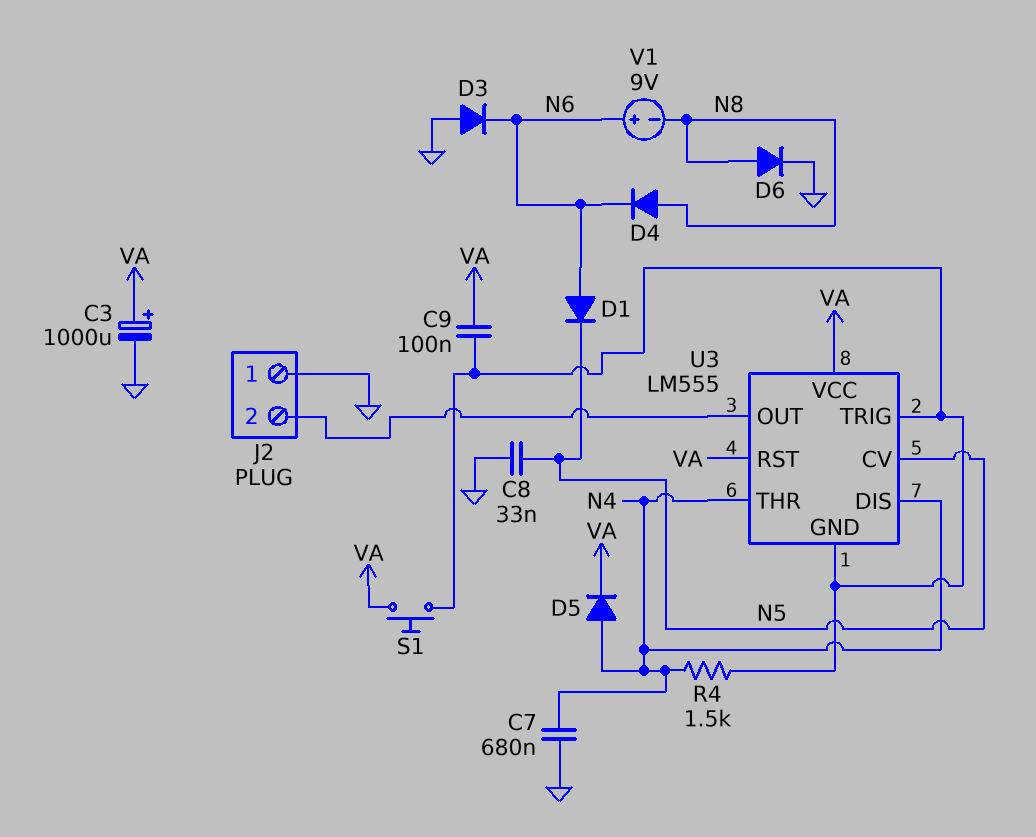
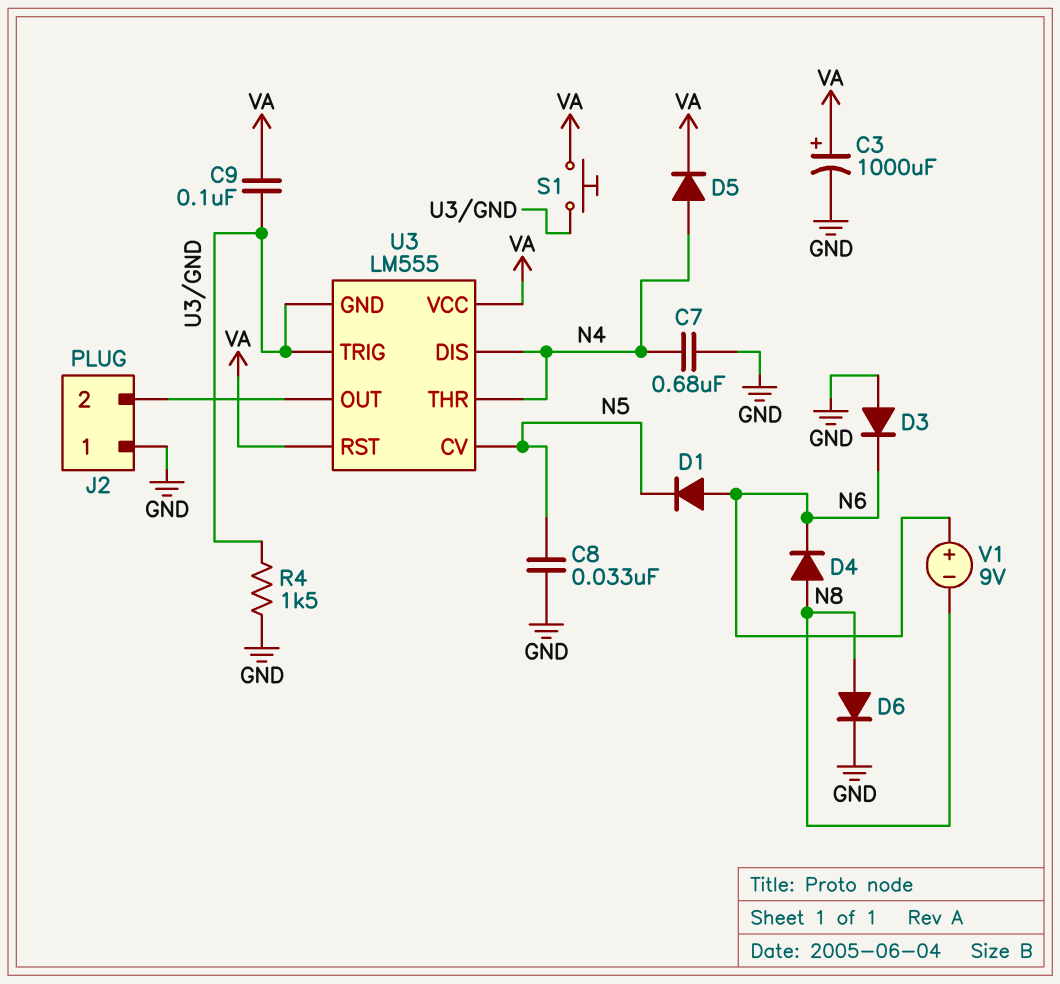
R4: 1.5k (N4, U3/GND) -> 1.5k (GND, U3/GND)

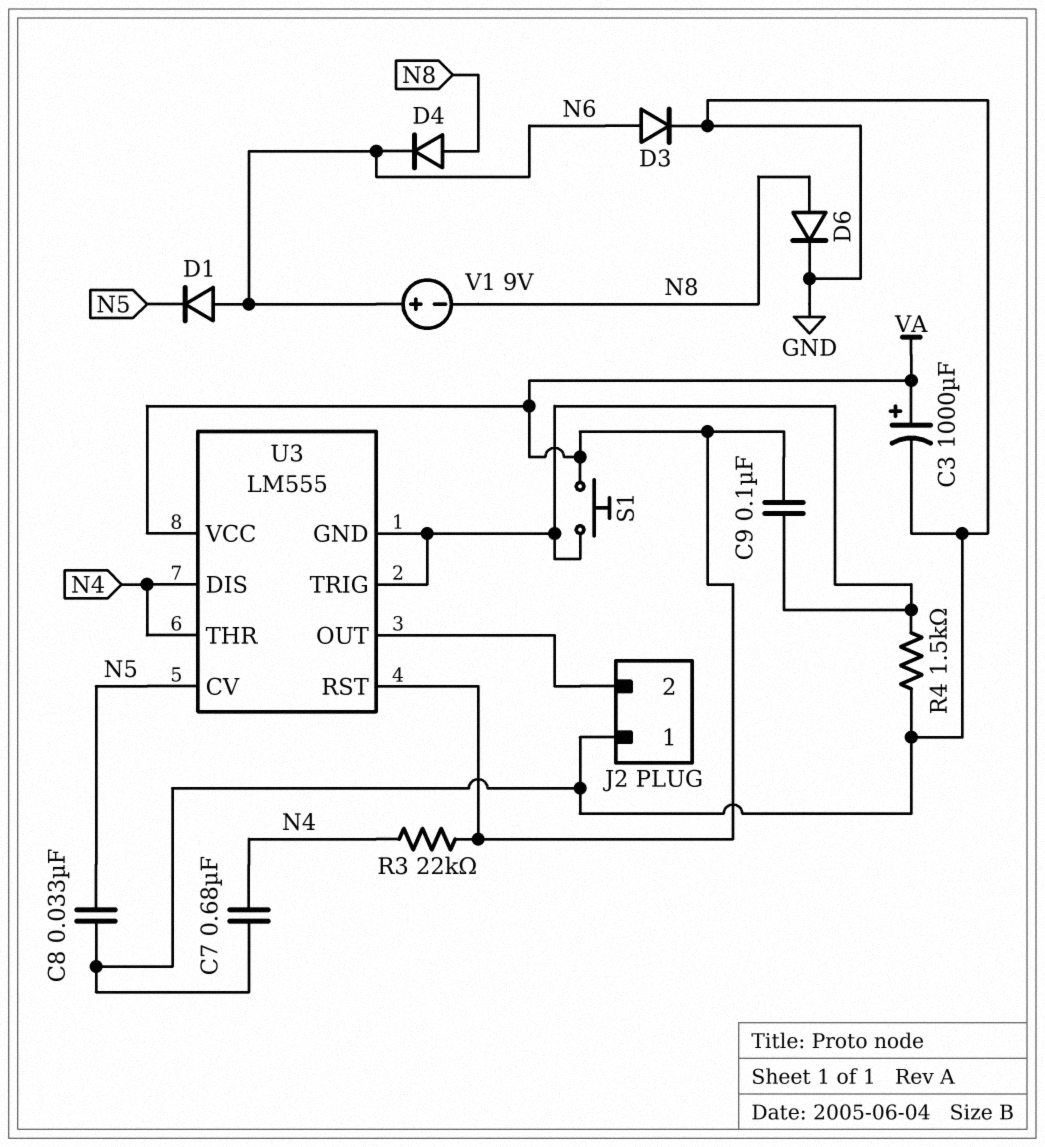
D3: diode (A GND, K N6) -> diode (A N6, K GND)
D5: diode (A N4, K VA) -> none
R3: none -> 22k (N4, VA)

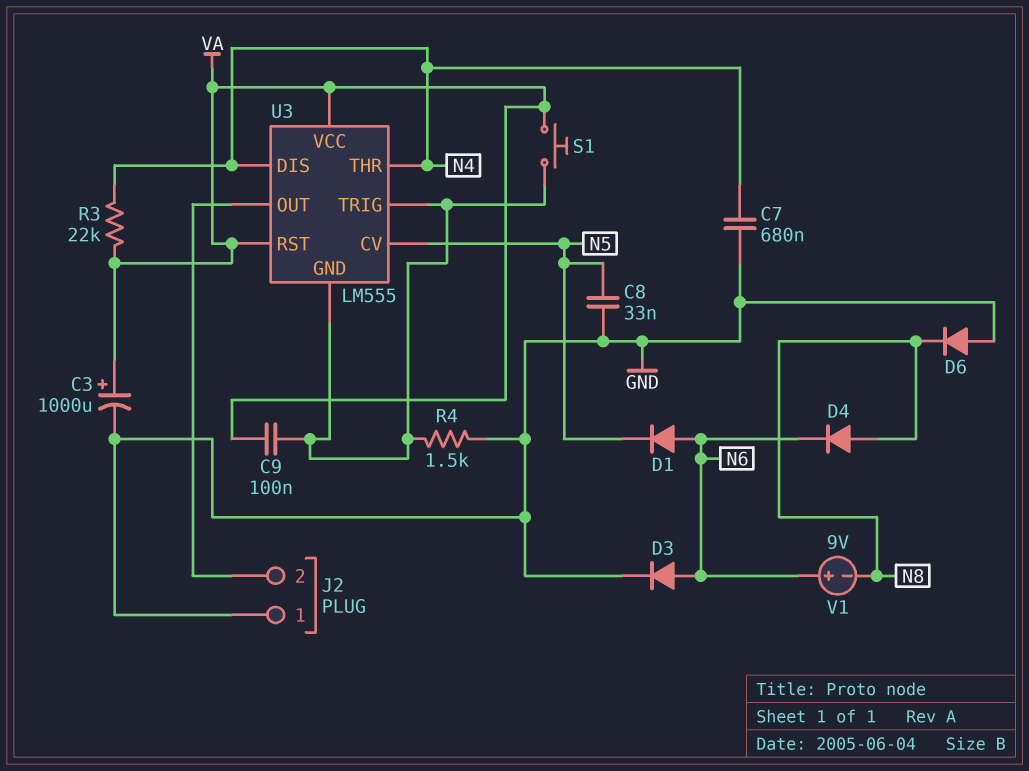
D6: diode (A N8, K GND) -> diode (A GND, K N8)

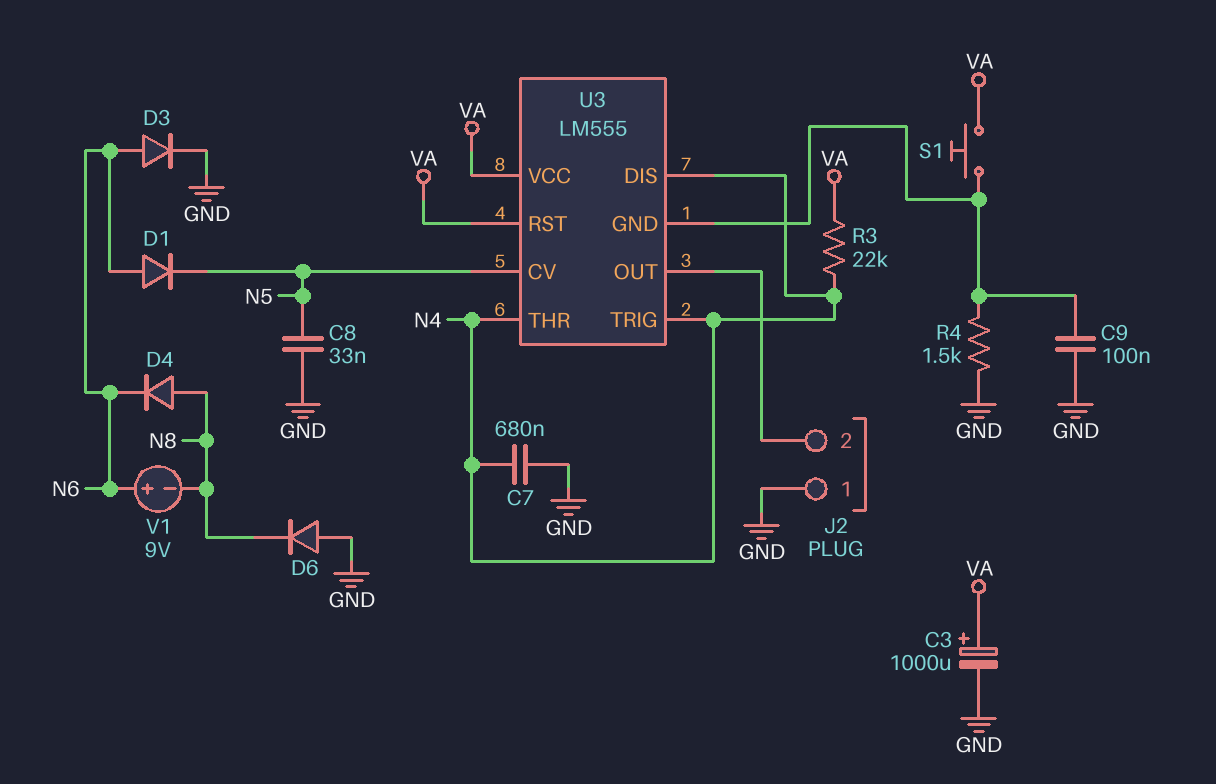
C9: 100nF (U3/GND, VA) -> 100nF (GND, U3/GND)
U3 pin TRIG: U3/GND -> N4

